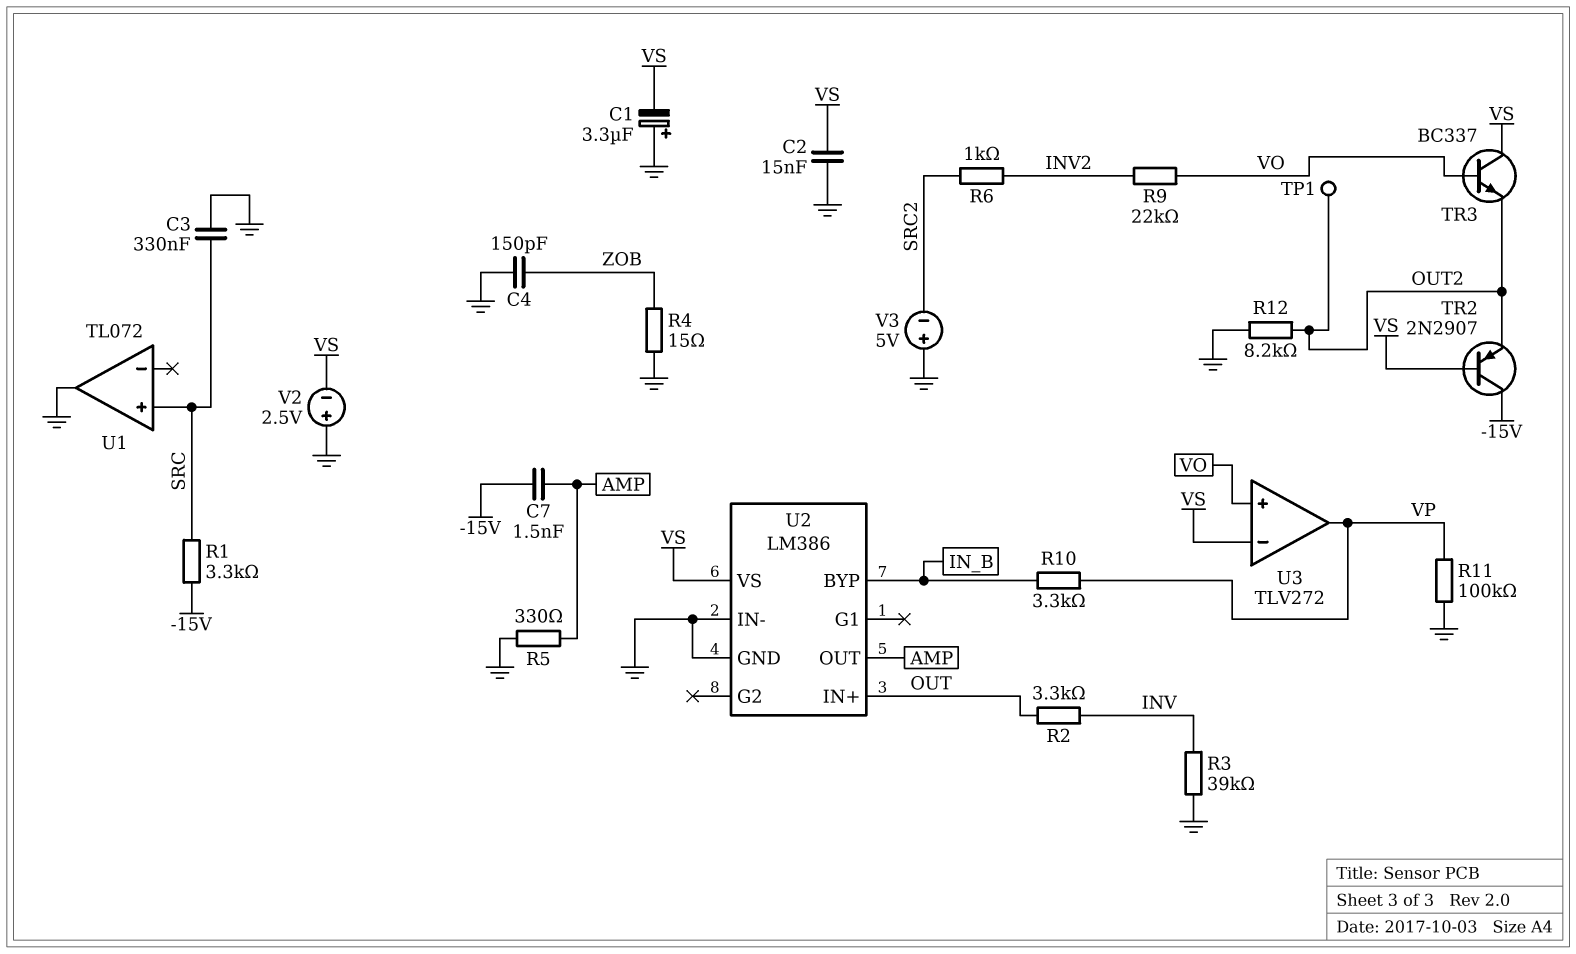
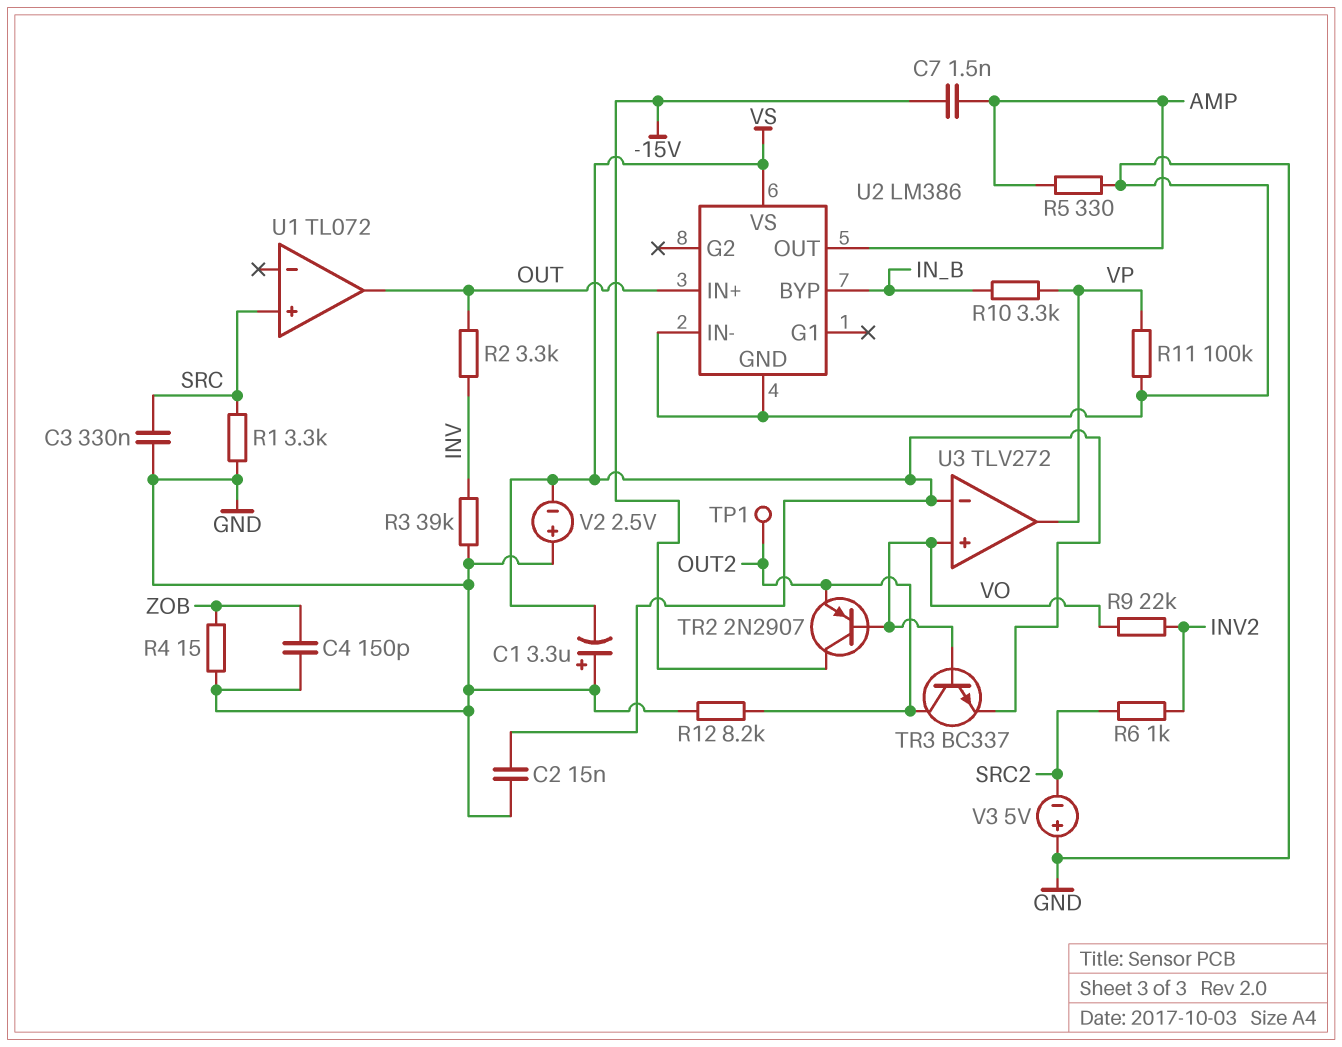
R1: 3.3k (-15V, SRC) -> 3.3k (GND, SRC)
TR2: PNP 2N2907 (B VS, C -15V, E OUT2) -> PNP 2N2907 (B VO, C -15V, E OUT2)
TR3: NPN BC337 (B VO, C VS, E OUT2) -> NPN BC337 (B VO, C OUT2, E VS)
U1 pin out: GND -> OUT

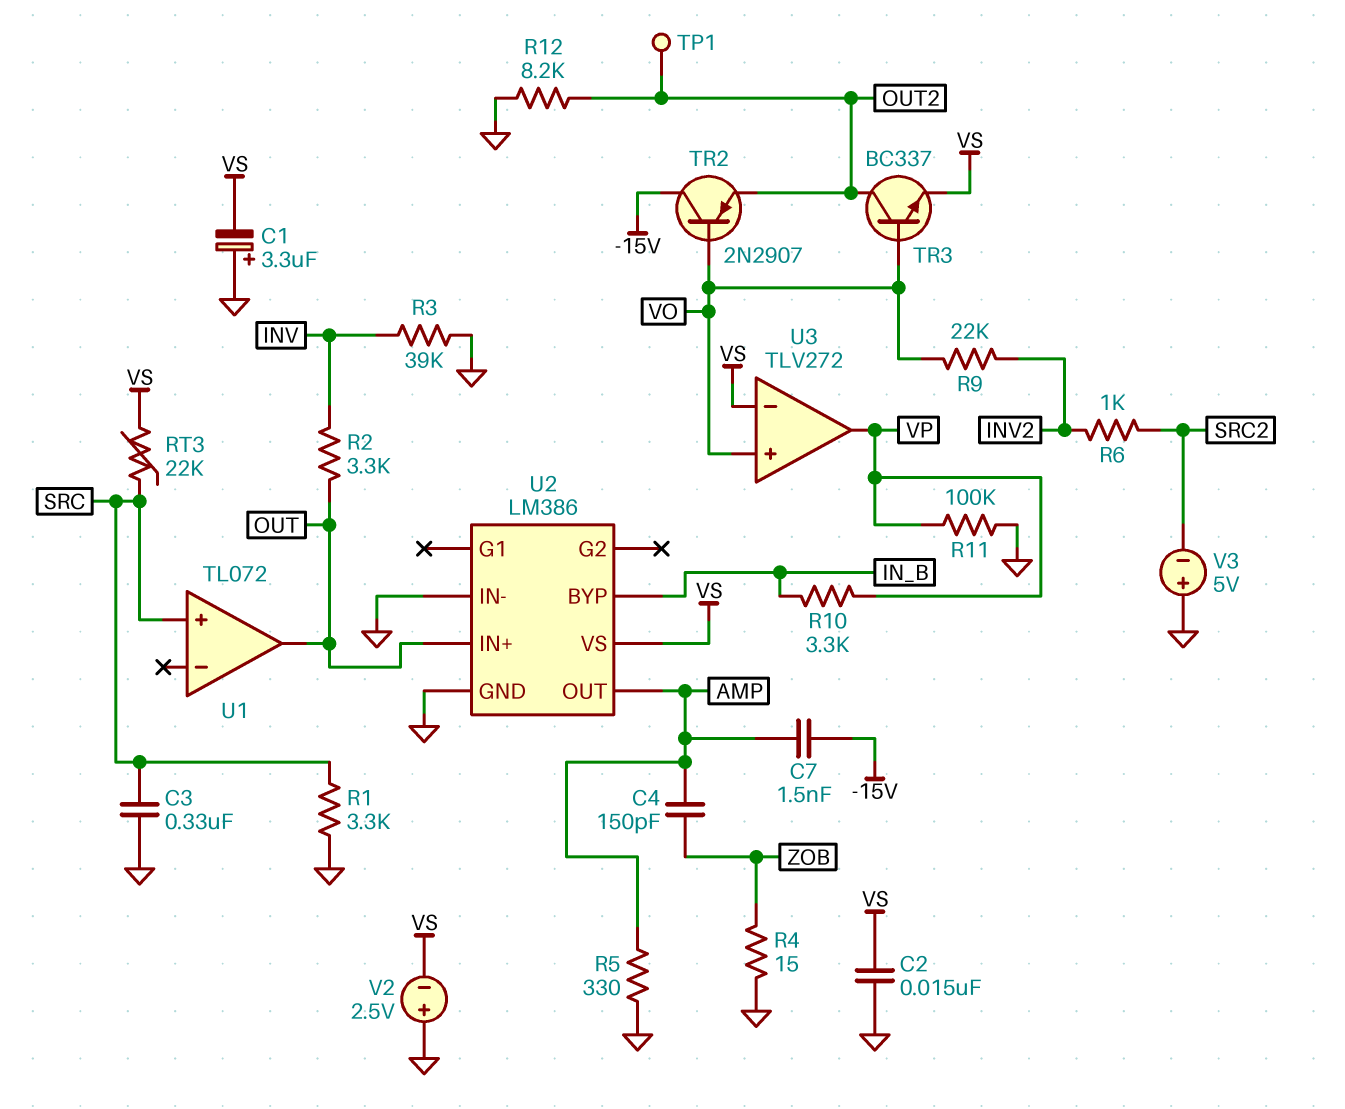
C4: 150pF (GND, ZOB) -> 150pF (AMP, ZOB)
RT3: none -> 22k (SRC, VS)

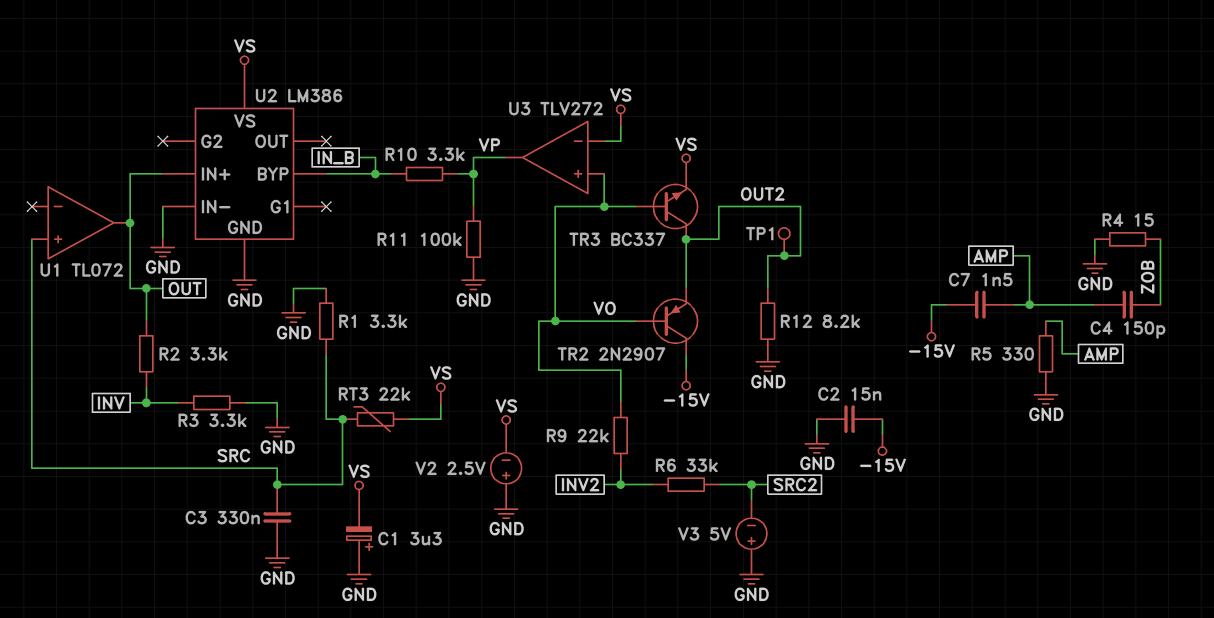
C2: 15nF (GND, VS) -> 15nF (-15V, GND)
R3: 39k (GND, INV) -> 3.3k (GND, INV)
R6: 1k (INV2, SRC2) -> 33k (INV2, SRC2)
U2 pin OUT: AMP -> none

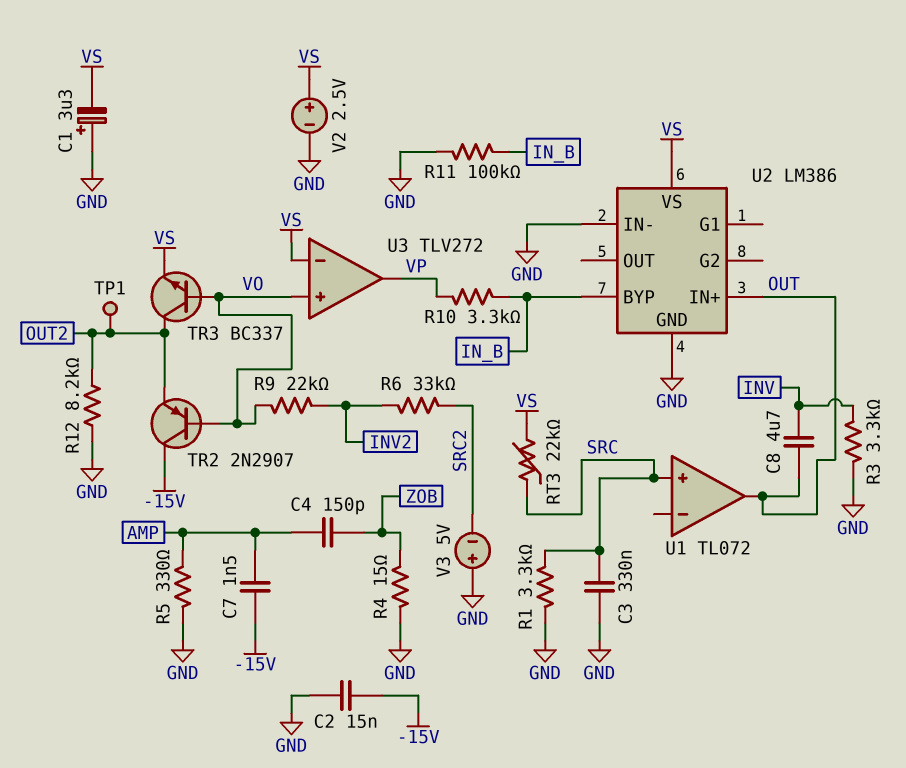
C8: none -> 4.7uF (INV, OUT)
R2: 3.3k (INV, OUT) -> none
R11: 100k (GND, VP) -> 100k (GND, IN_B)
V2: 2.5V (plus GND, minus VS) -> 2.5V (plus VS, minus GND)

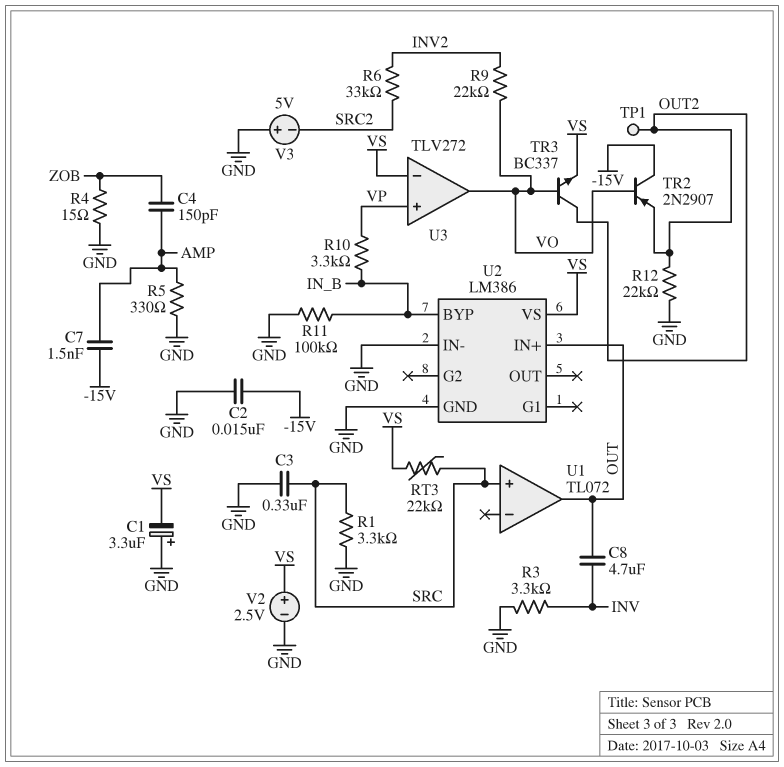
R12: 8.2k (GND, OUT2) -> 22k (GND, OUT2)
U3 pin in+: VO -> VP
U3 pin out: VP -> VO

